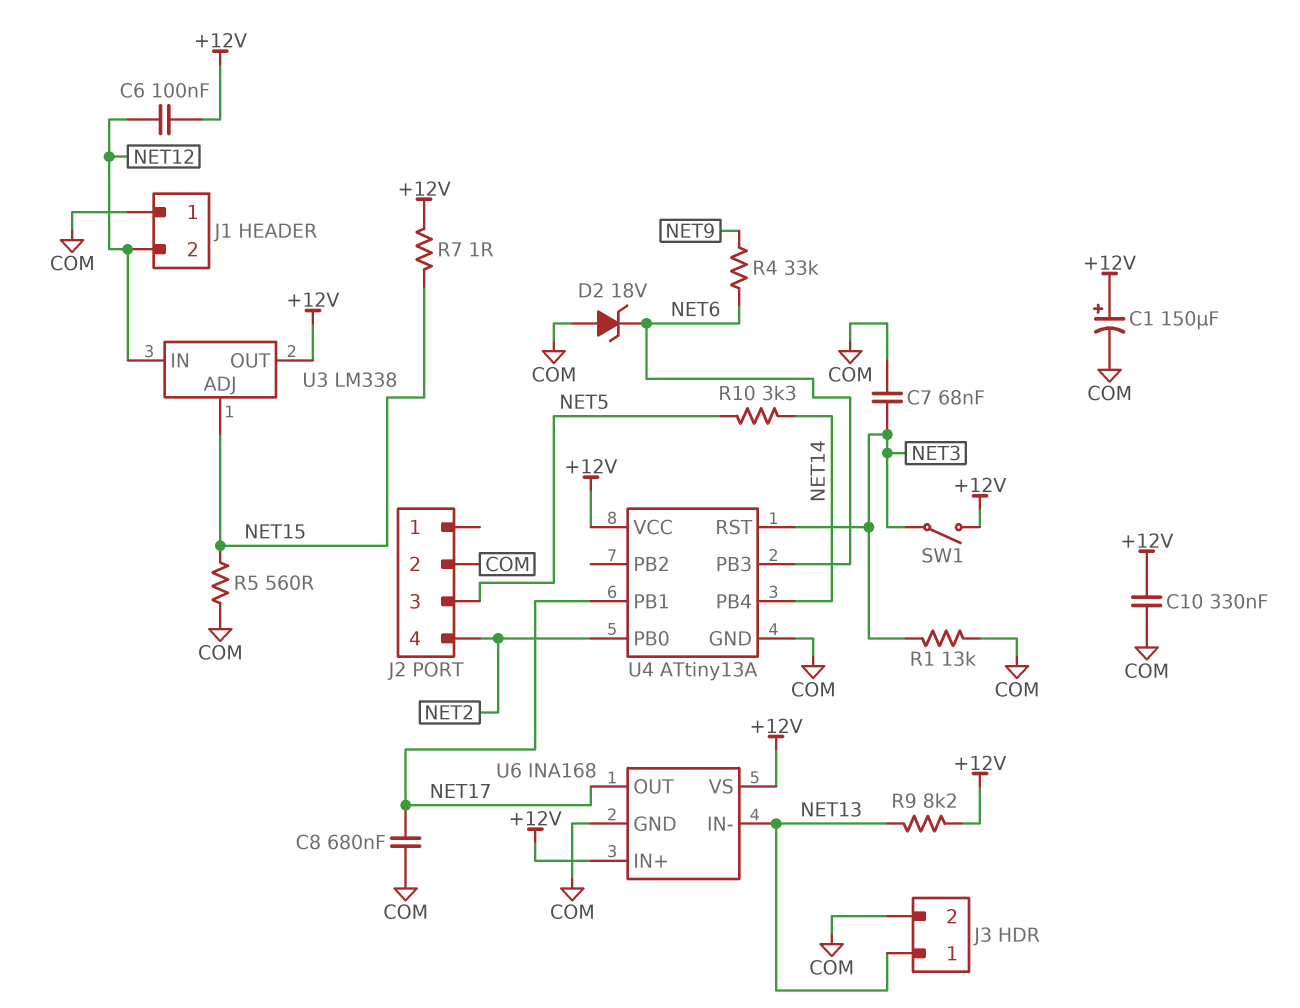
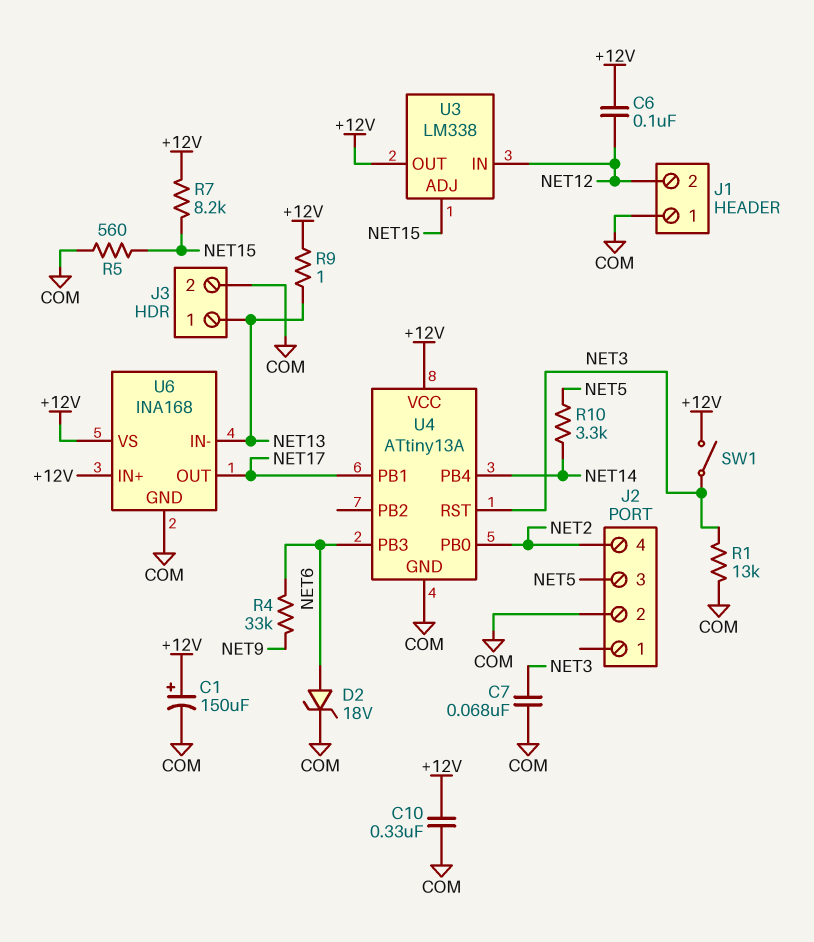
C8: 680nF (COM, NET17) -> none
D2: zener 18V (A COM, K NET6) -> zener 18V (A NET6, K COM)
R7: 1 (+12V, NET15) -> 8.2k (+12V, NET15)
R9: 8.2k (+12V, NET13) -> 1 (+12V, NET13)

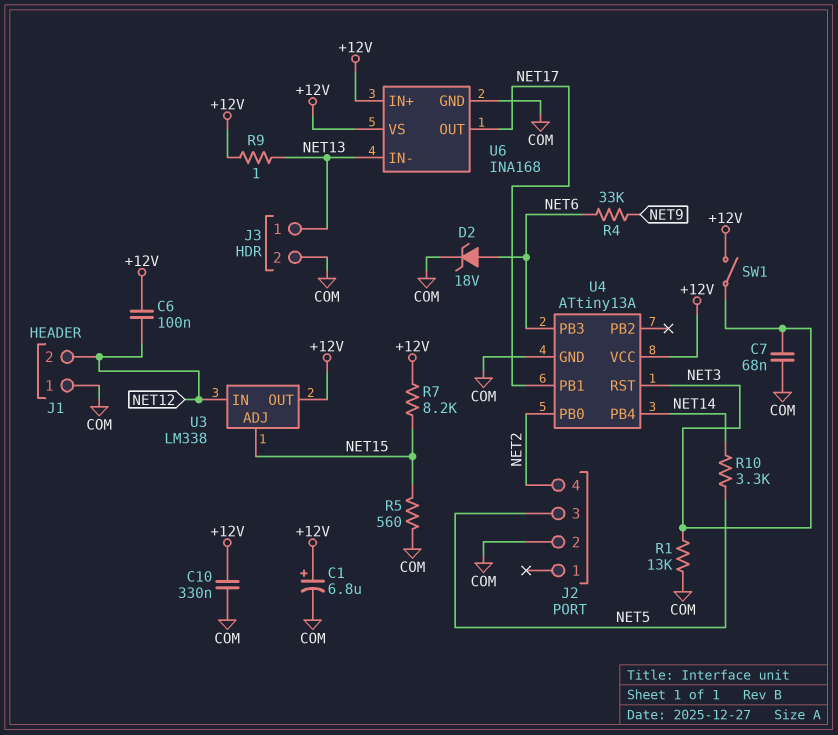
C1: 150uF (plus +12V, minus COM) -> 6.8uF (plus +12V, minus COM)

